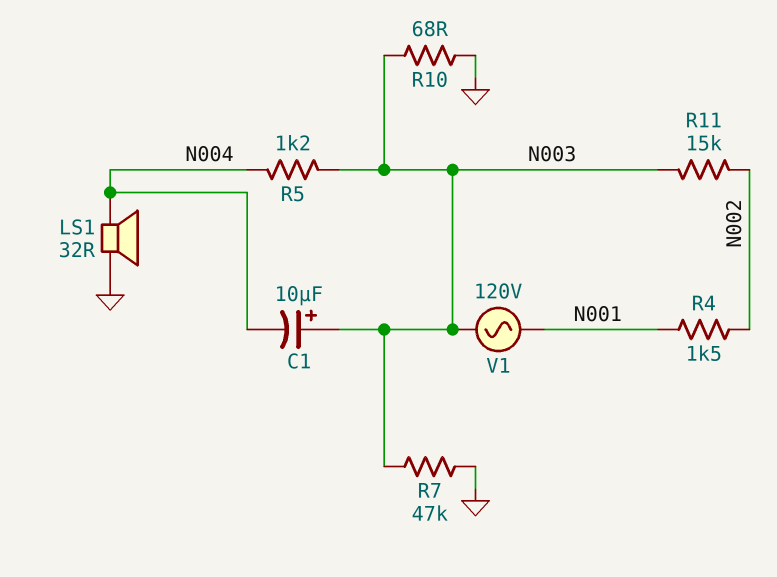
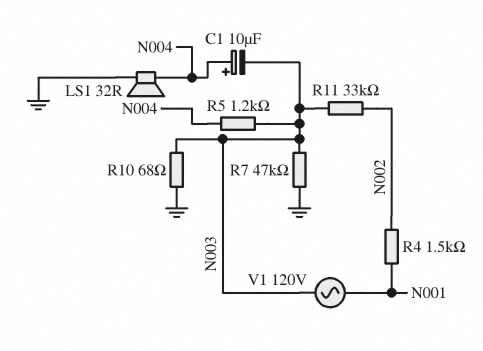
C1: 10uF (plus N003, minus N004) -> 10uF (plus N004, minus N003)
R11: 15k (N002, N003) -> 33k (N002, N003)

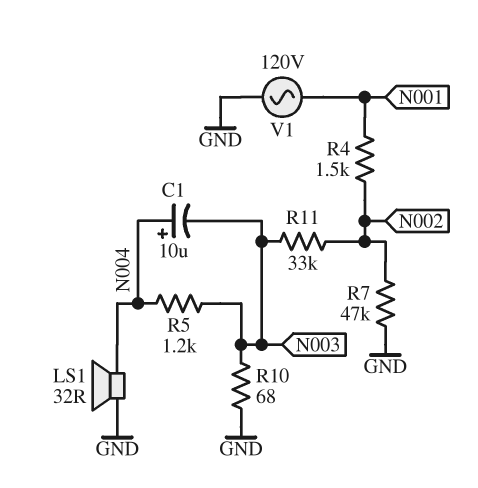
R7: 47k (GND, N003) -> 47k (GND, N002)
V1: AC 120V (N001, N003) -> AC 120V (GND, N001)

